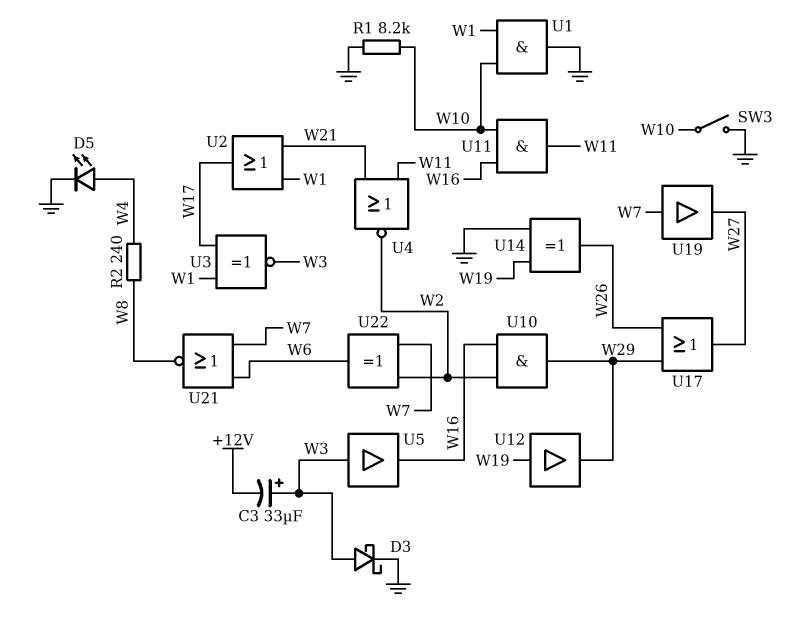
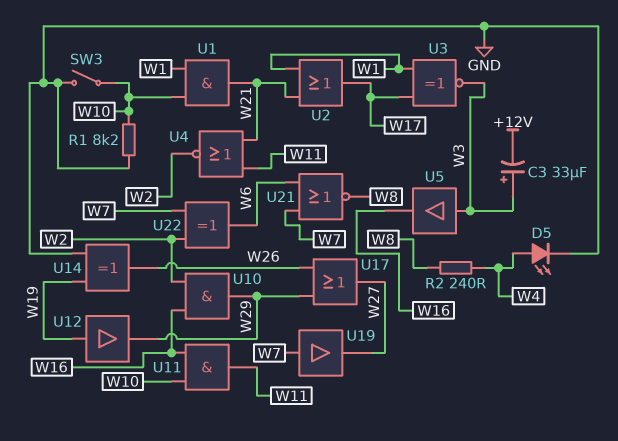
D3: schottky (A W3, K GND) -> none
U1: AND (in W1, in W10, out GND) -> AND (in W1, in W10, out W21)

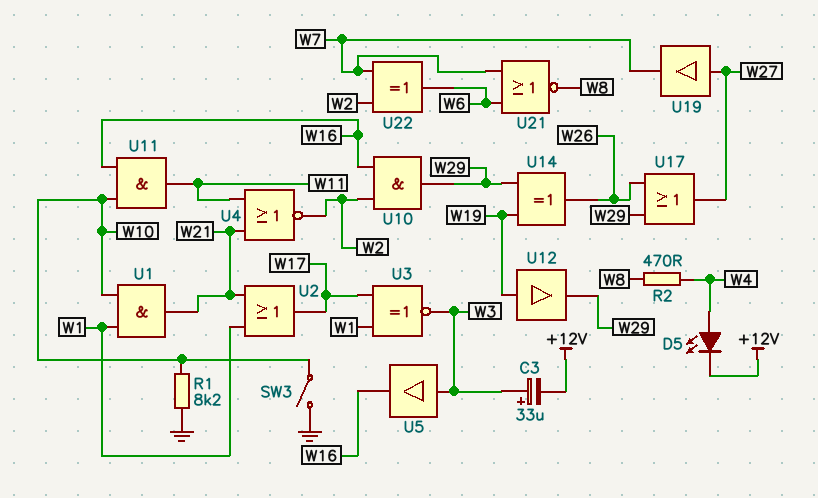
D5: LED (A W4, K GND) -> LED (A W4, K +12V)
R2: 240 (W4, W8) -> 470 (W4, W8)
U14: XOR (in GND, in W19, out W26) -> XOR (in W19, in W29, out W26)
U19: buffer (in W7, out W27) -> buffer (in W27, out W7)

